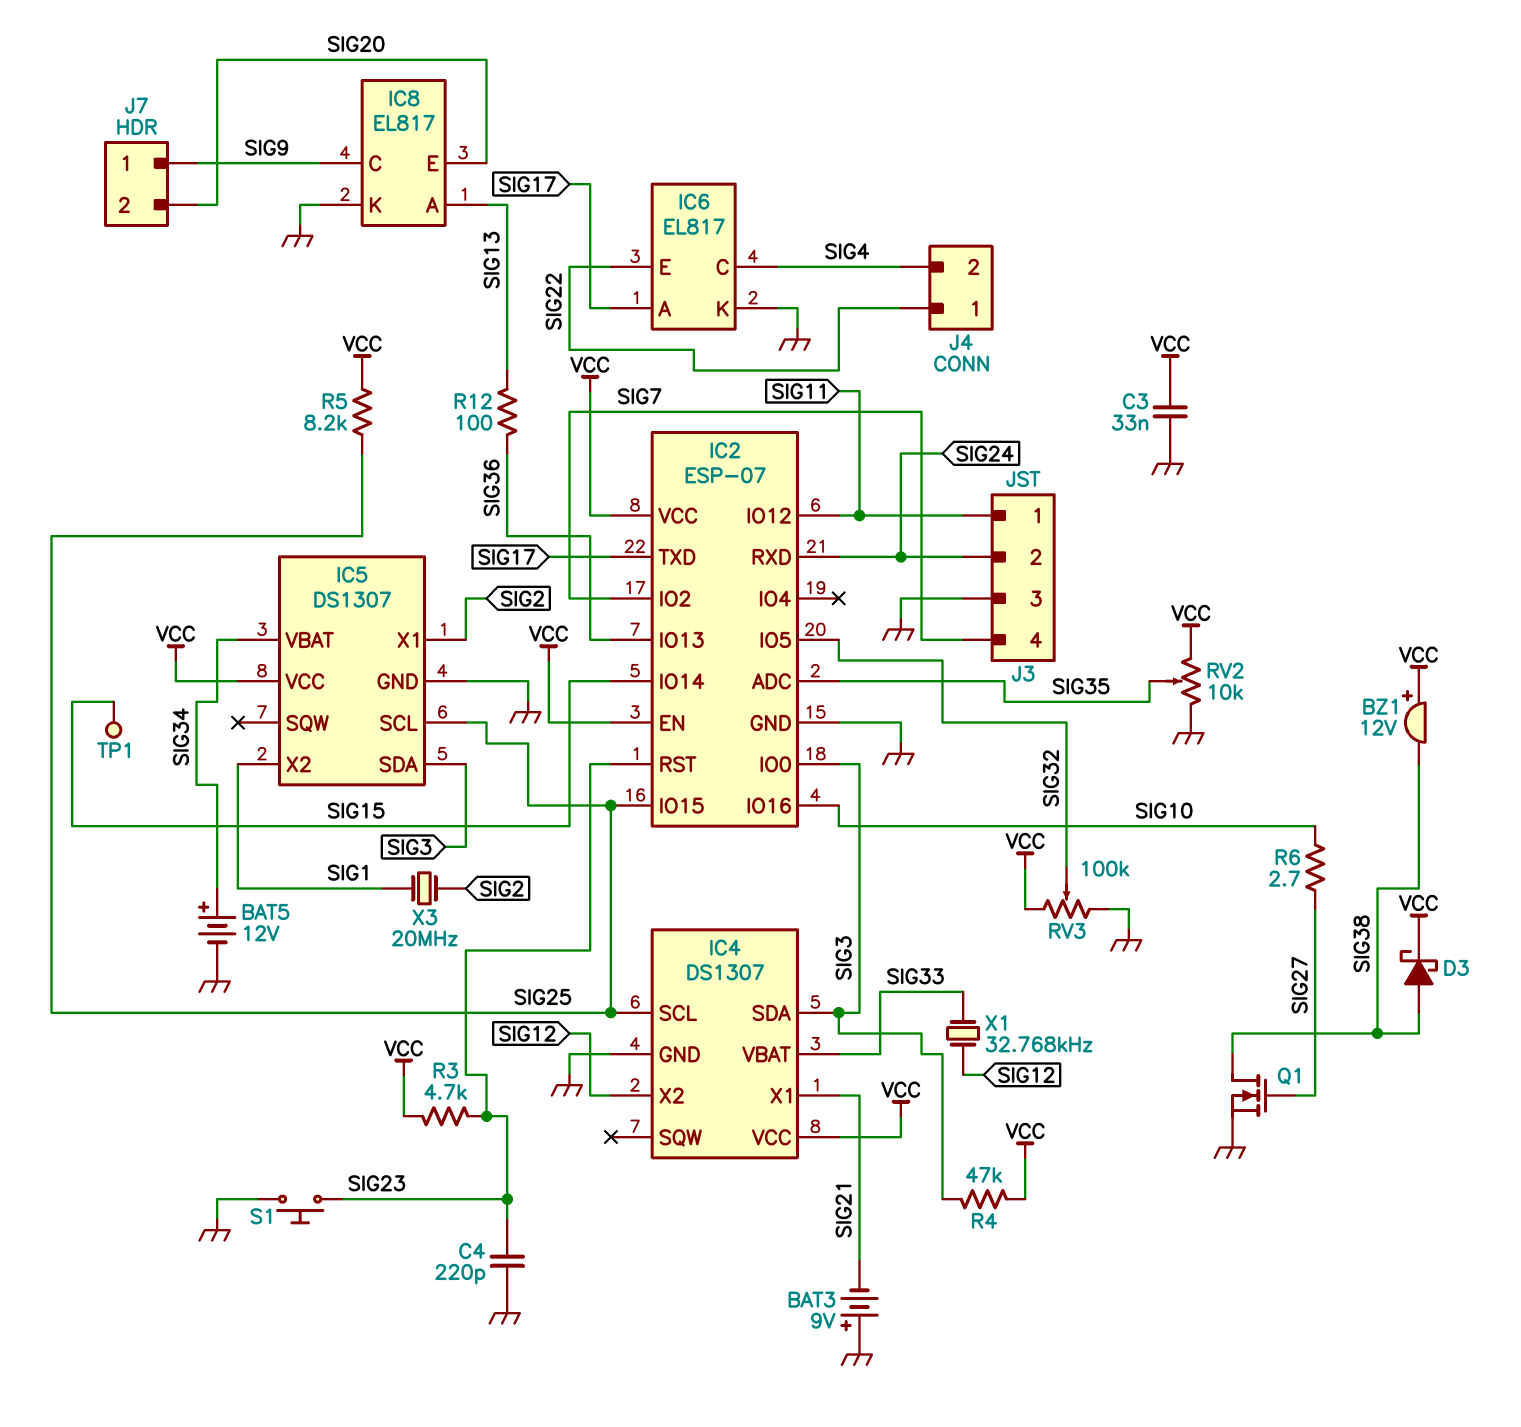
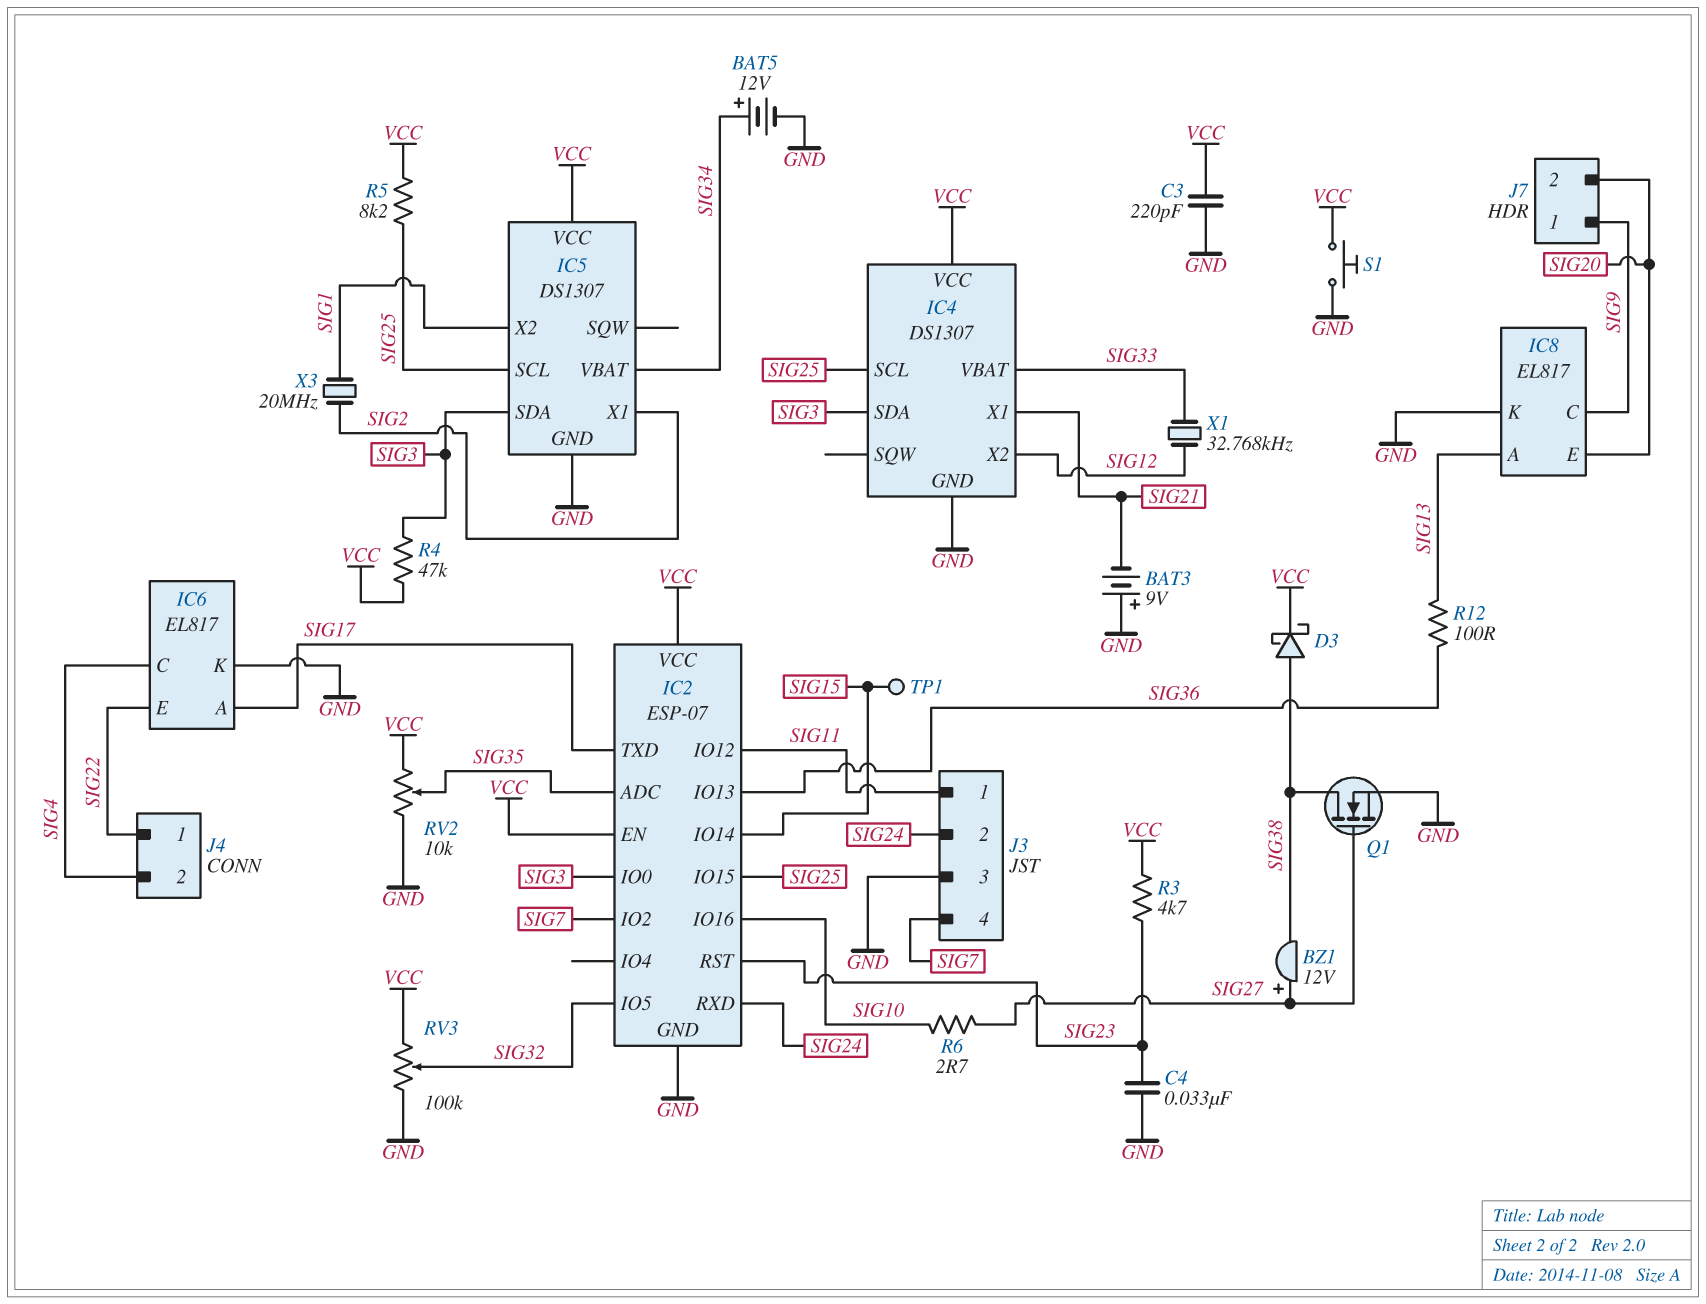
BZ1: buzzer 12V (plus VCC, minus SIG38) -> buzzer 12V (plus SIG27, minus SIG38)
C3: 33nF (GND, VCC) -> 220pF (GND, VCC)
C4: 220pF (GND, SIG23) -> 33nF (GND, SIG23)
S1: button (GND, SIG23) -> button (GND, VCC)

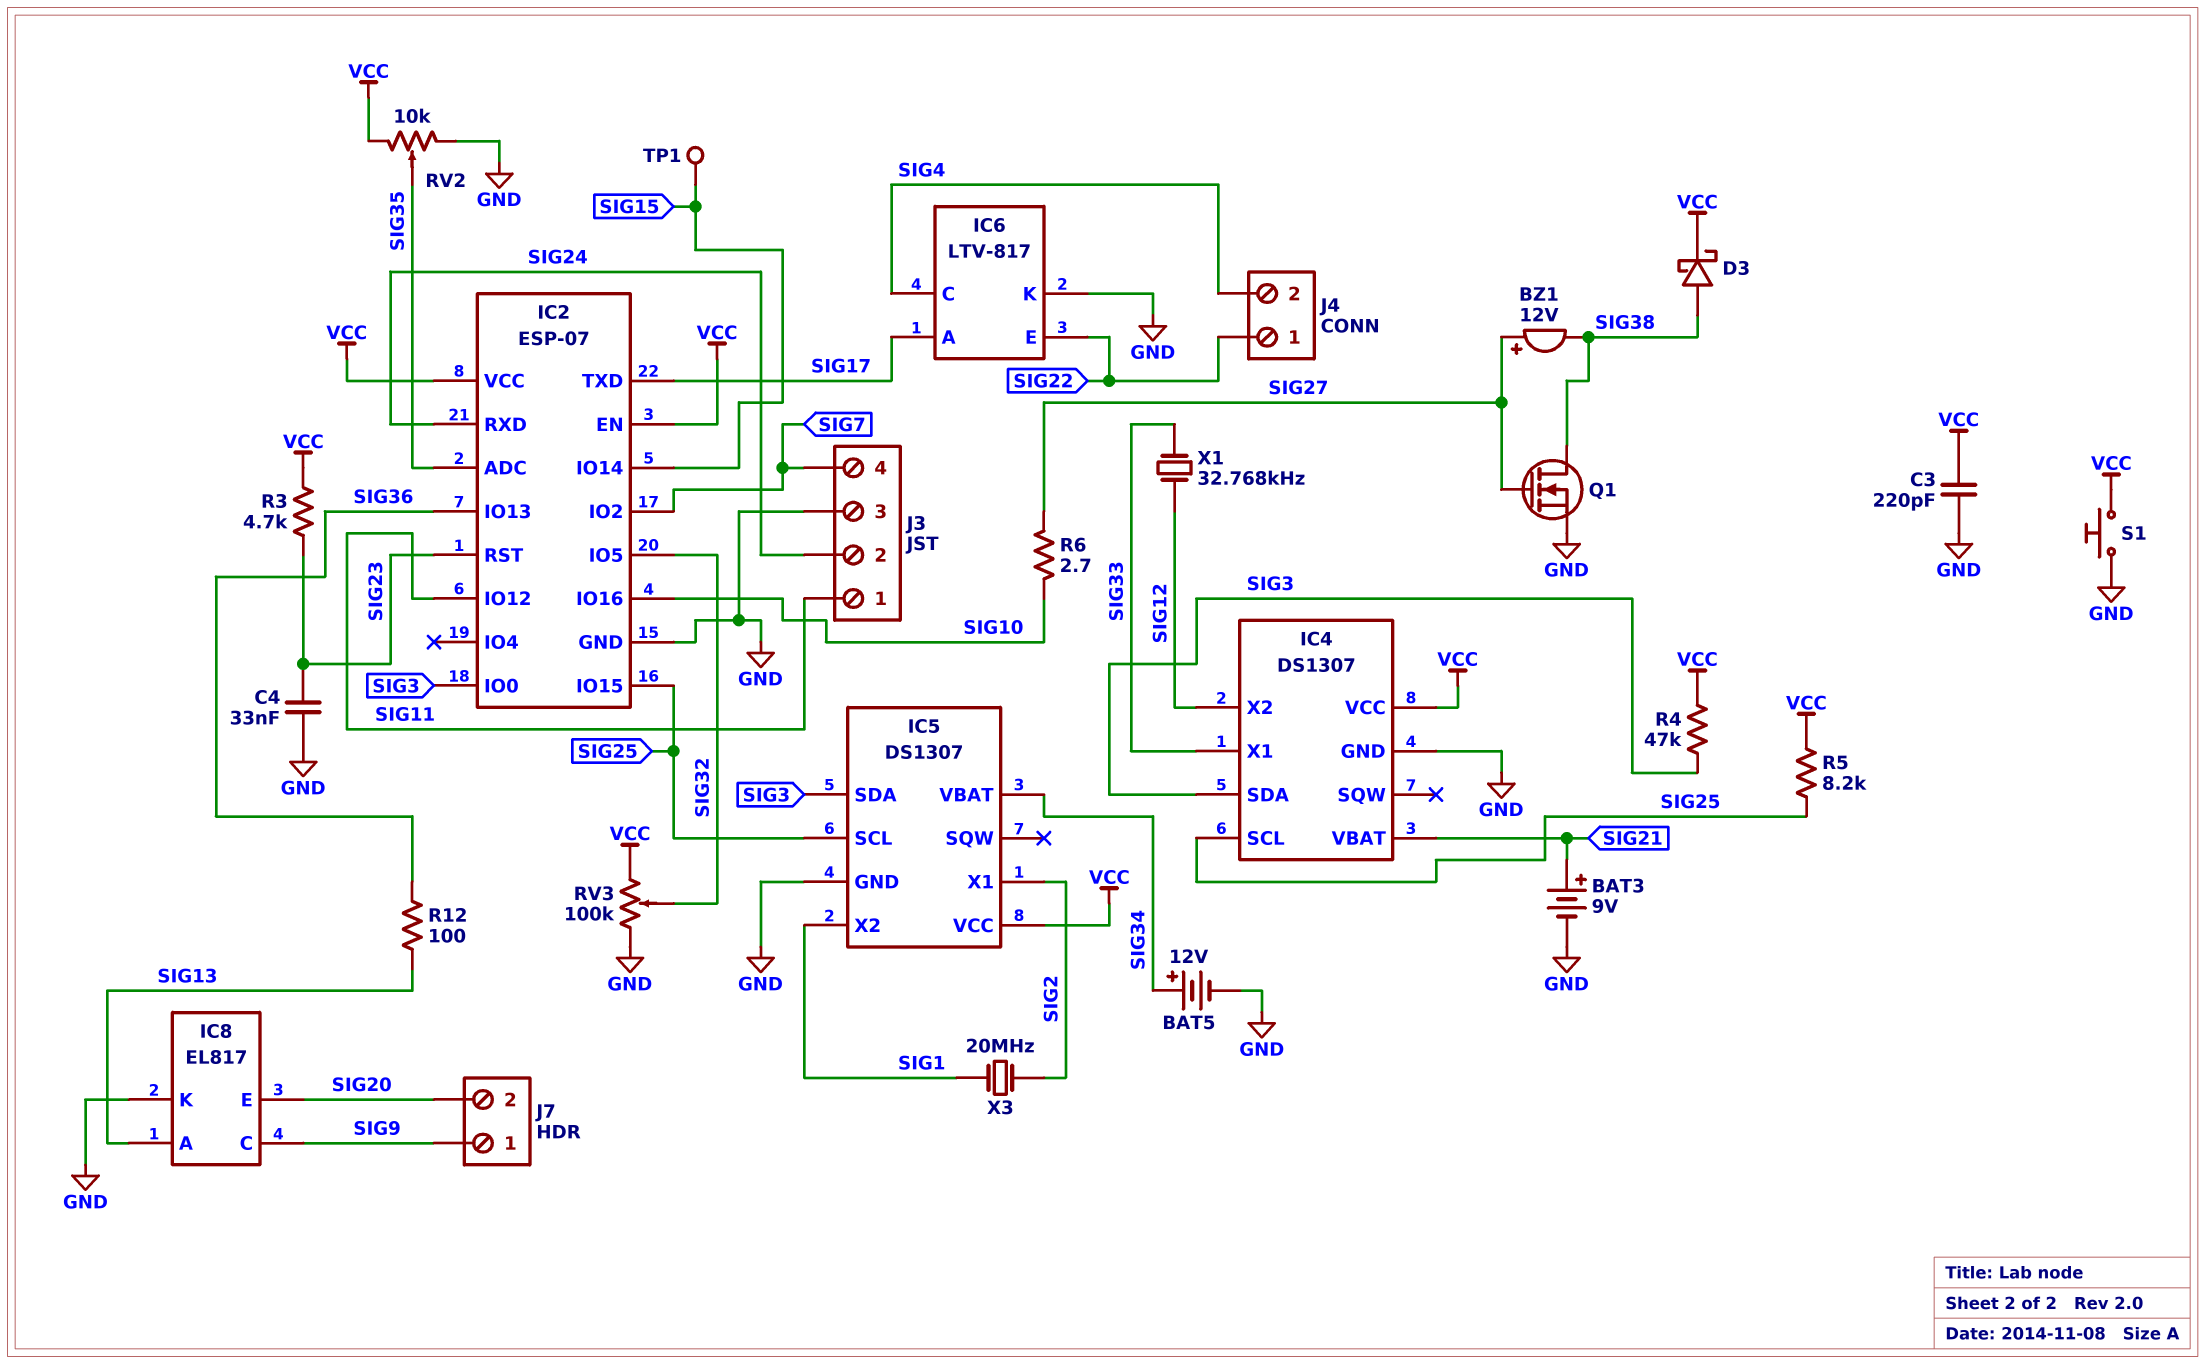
BAT3: 9V (plus GND, minus SIG21) -> 9V (plus SIG21, minus GND)
IC4 pin VBAT: SIG33 -> SIG21
IC4 pin X1: SIG21 -> SIG33
IC6: EL817 -> LTV-817

